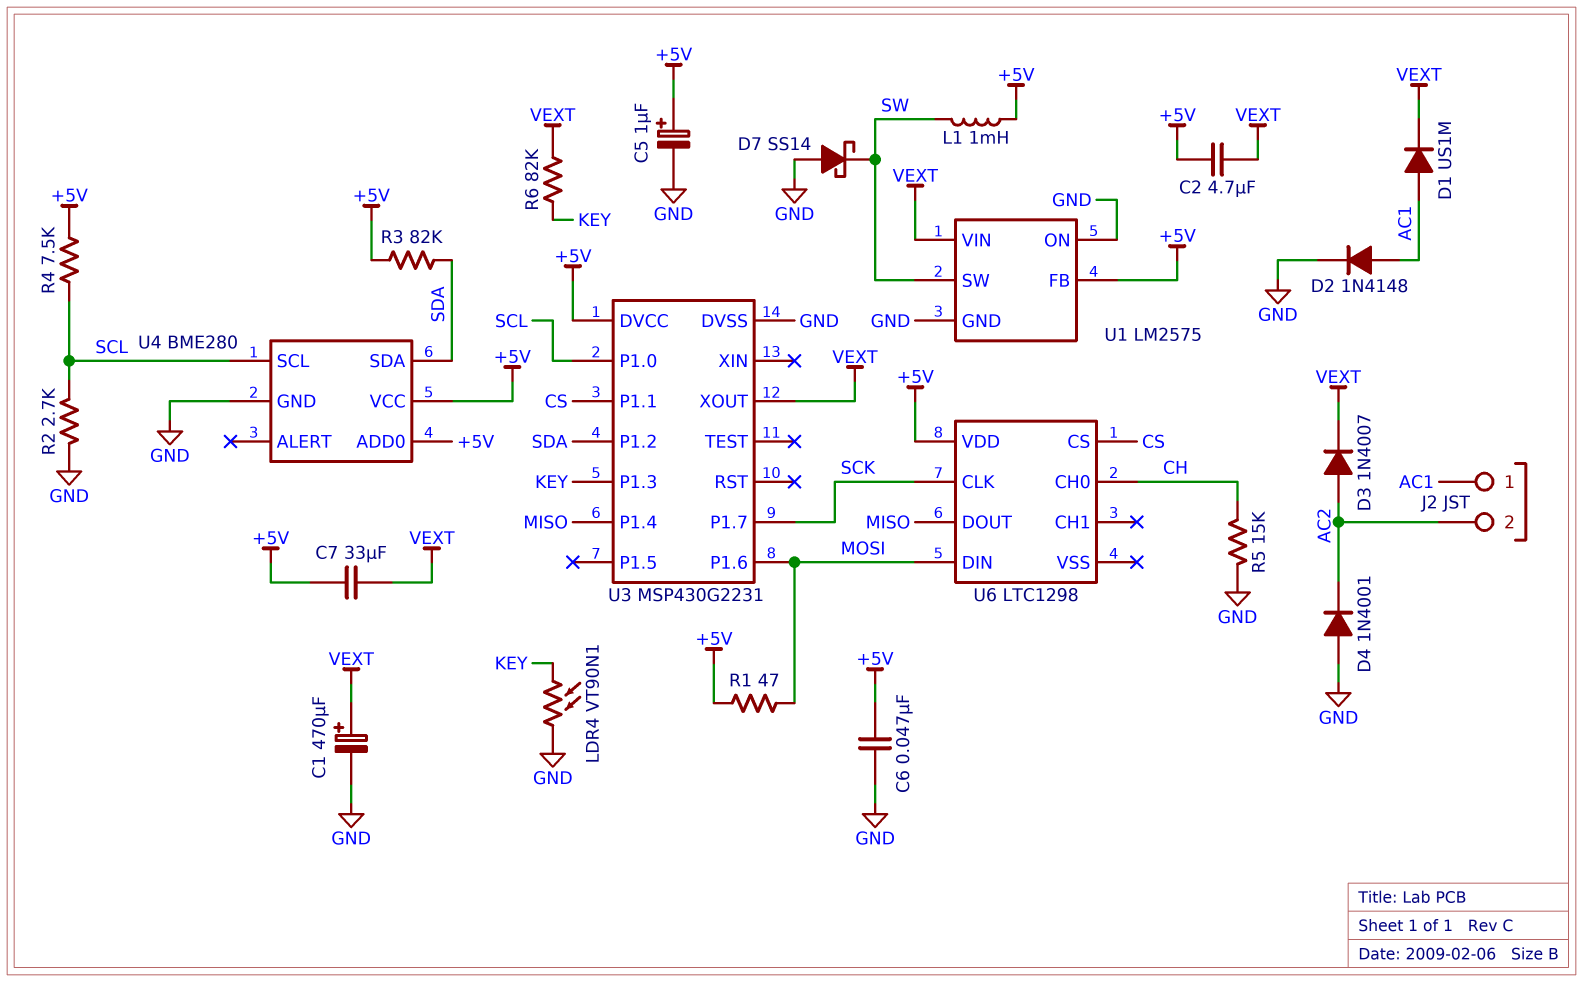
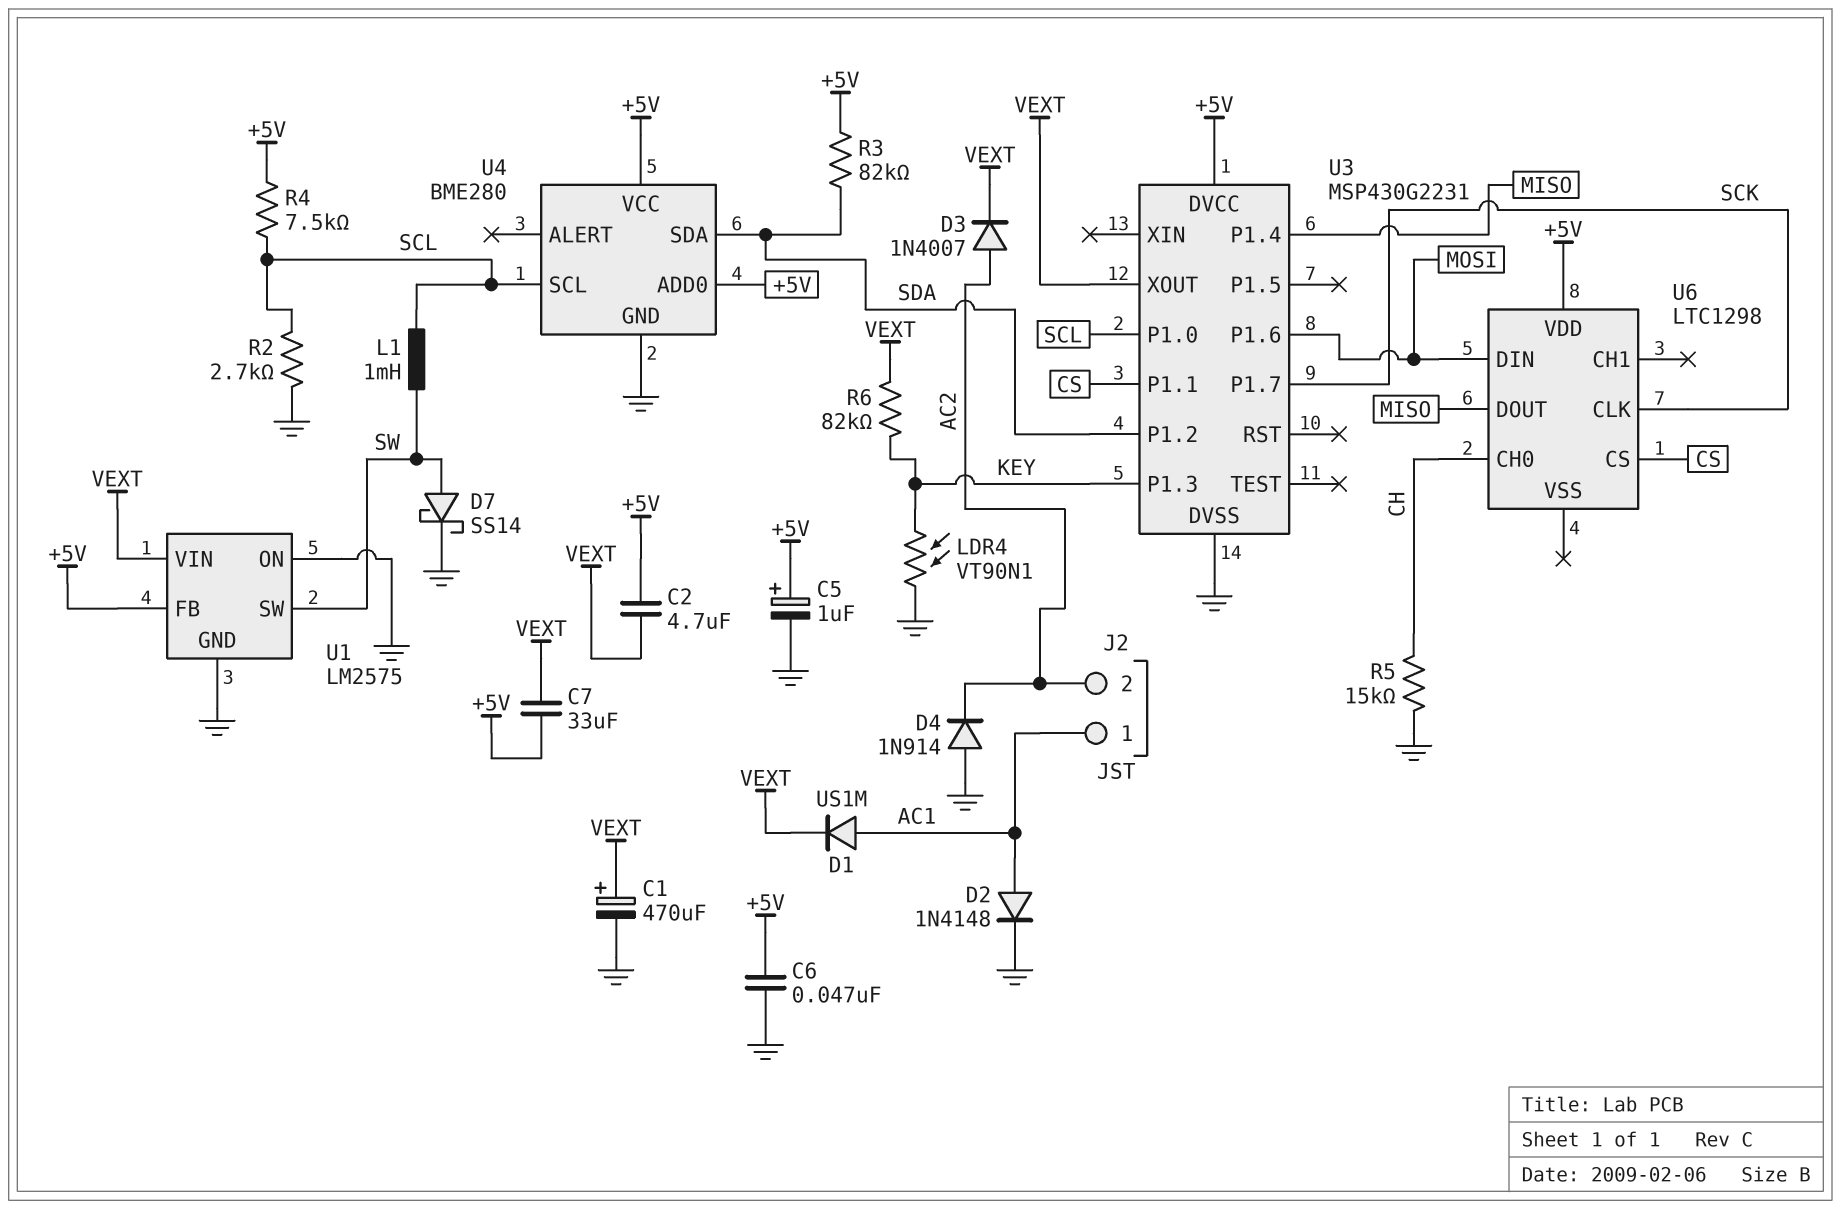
D4: diode 1N4001 (A GND, K AC2) -> diode 1N914 (A GND, K AC2)
D7: schottky SS14 (A GND, K SW) -> schottky SS14 (A SW, K GND)
L1: 1mH (+5V, SW) -> 1mH (SCL, SW)
R1: 47 (+5V, MOSI) -> none

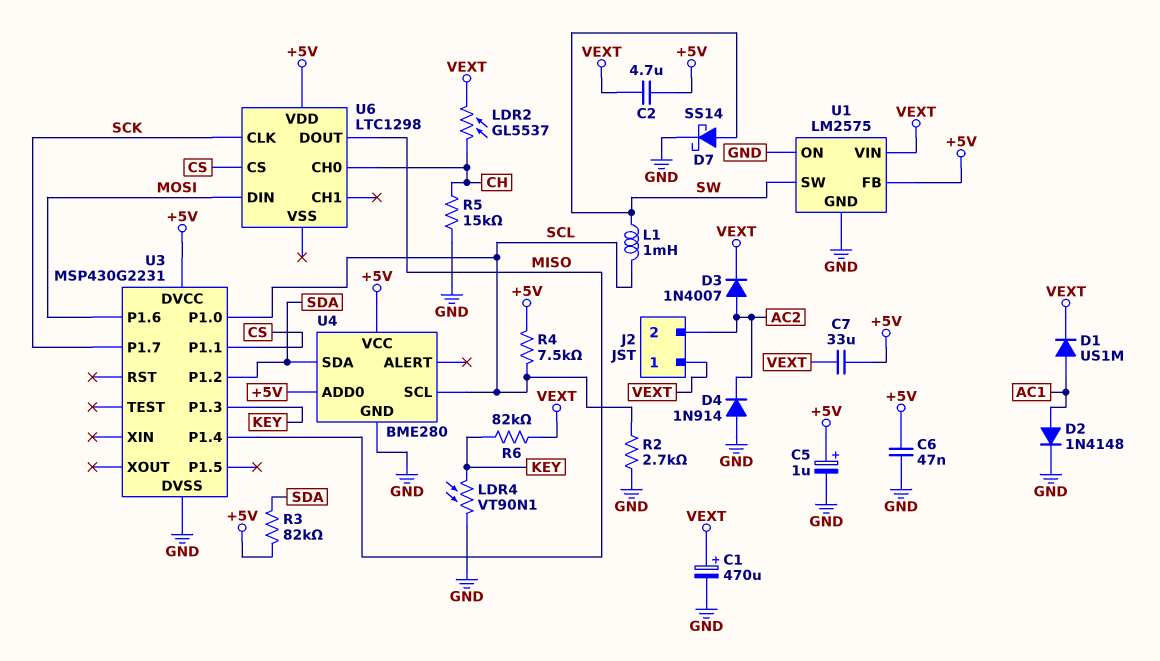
J2 pin 1: AC1 -> VEXT
LDR2: none -> GL5537 (CH, VEXT)
U3 pin XOUT: VEXT -> none

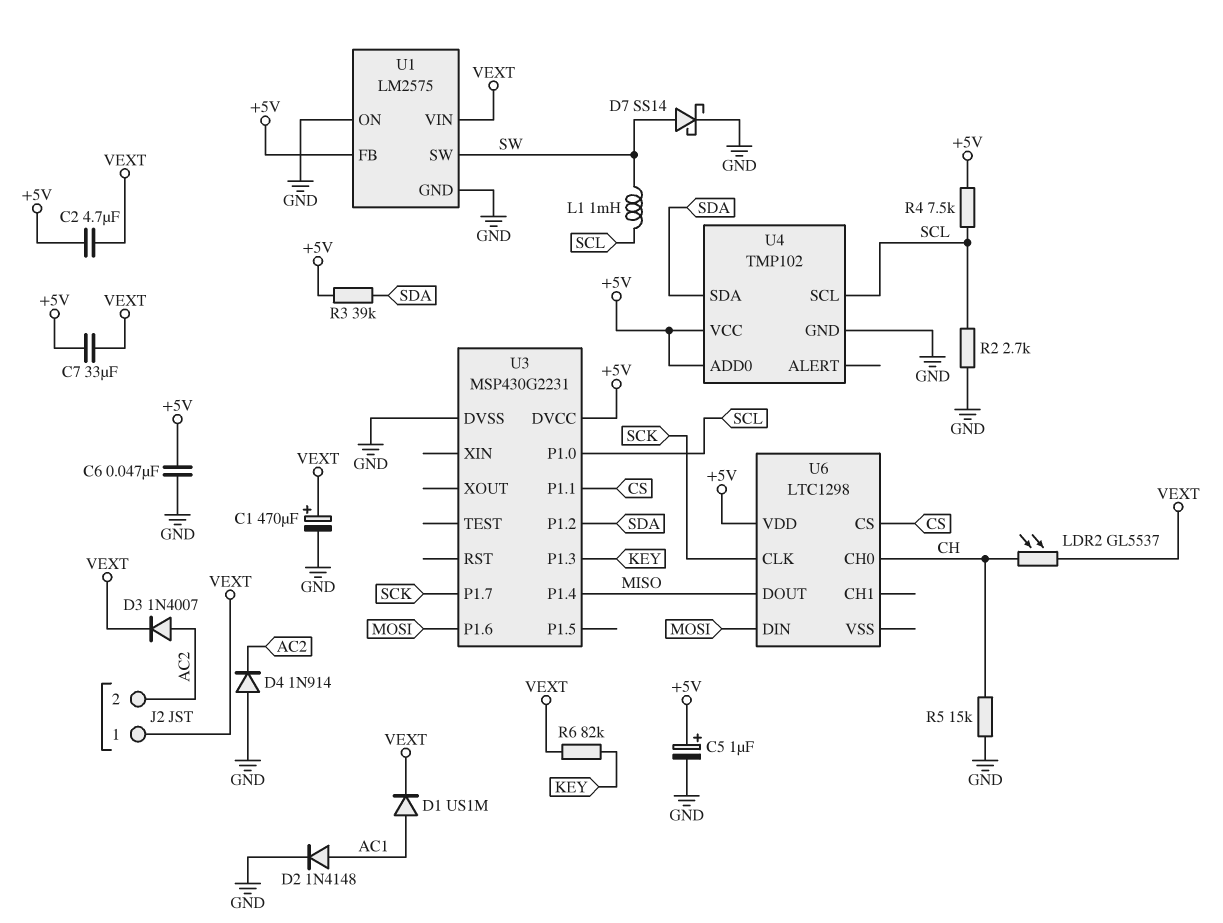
LDR4: VT90N1 (GND, KEY) -> none
R3: 82k (+5V, SDA) -> 39k (+5V, SDA)
U4: BME280 -> TMP102

